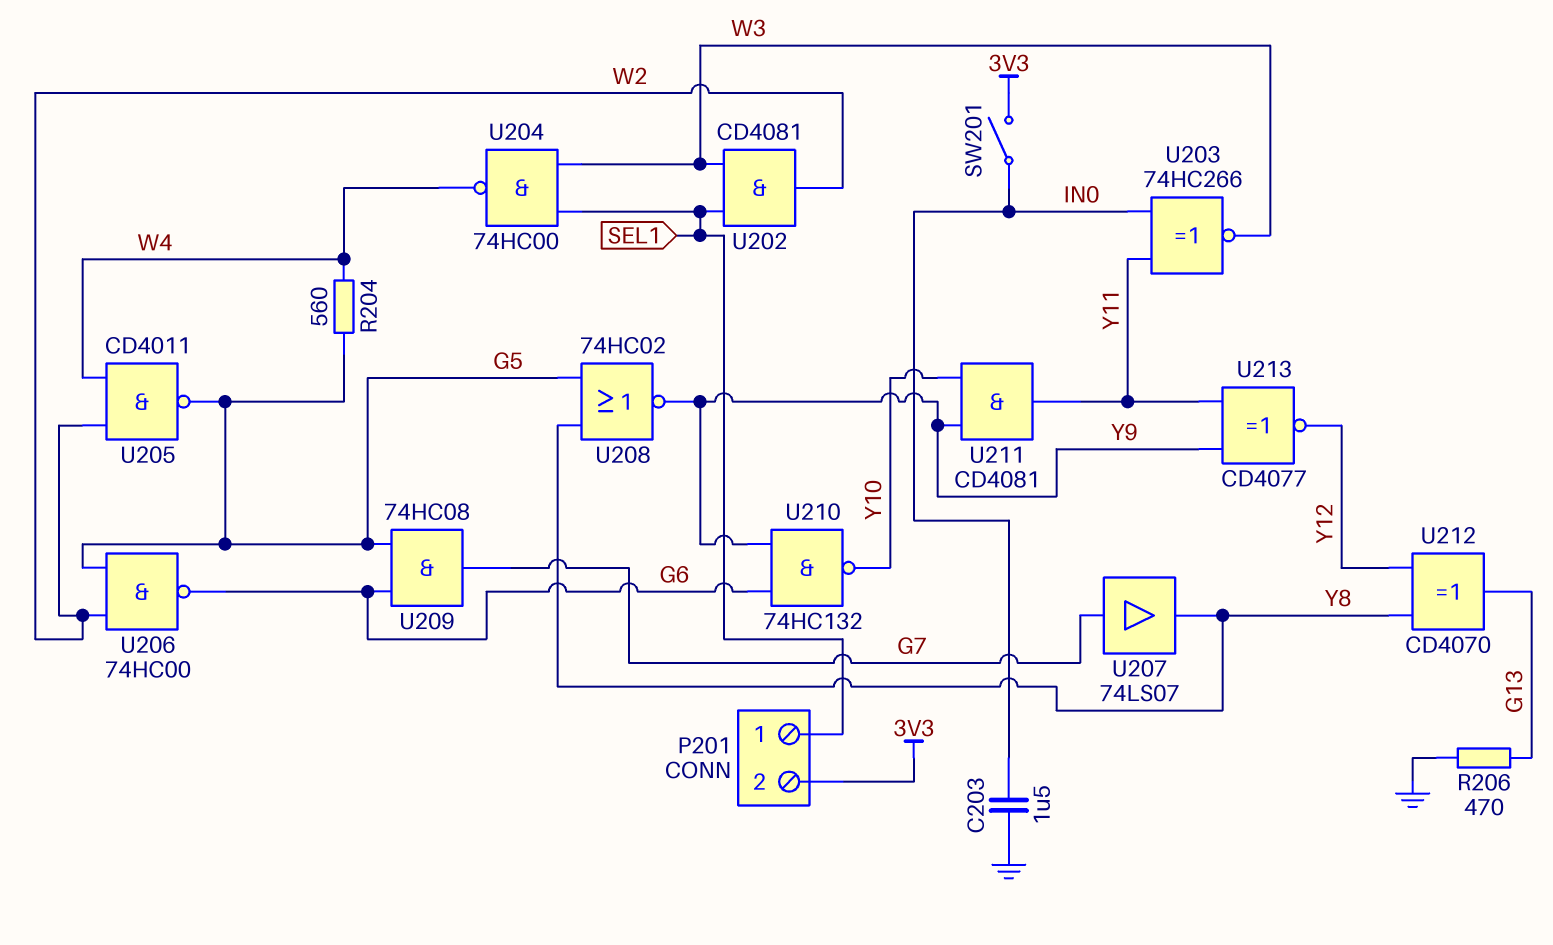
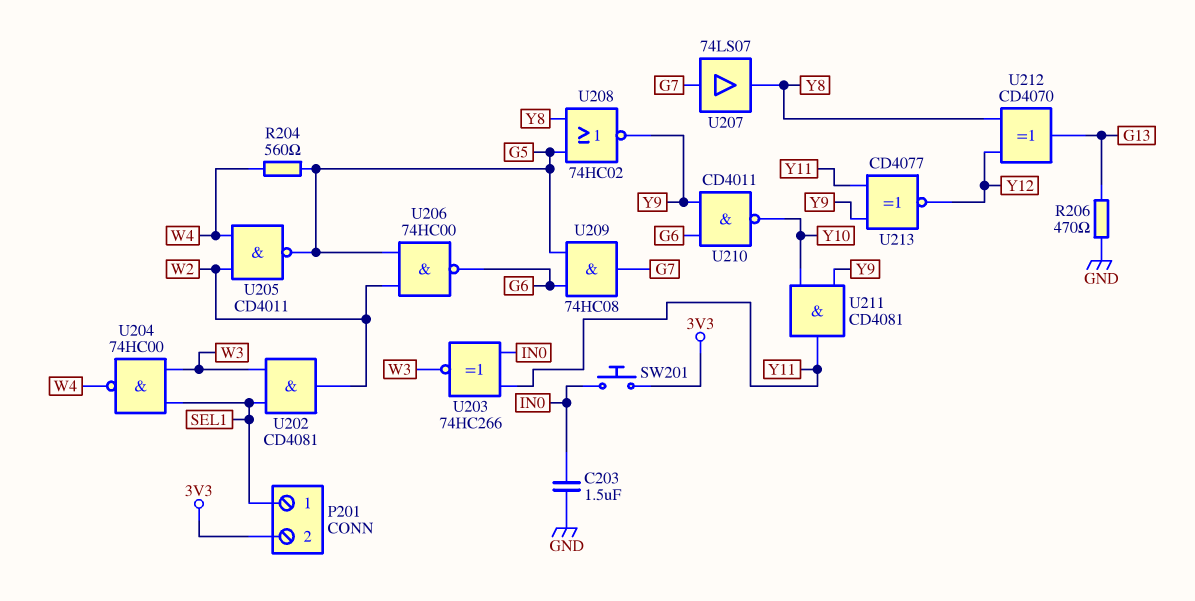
SW201: switch (3V3, IN0) -> button (3V3, IN0)
U210: NAND 74HC132 (in G6, in Y9, out Y10) -> NAND CD4011 (in G6, in Y9, out Y10)

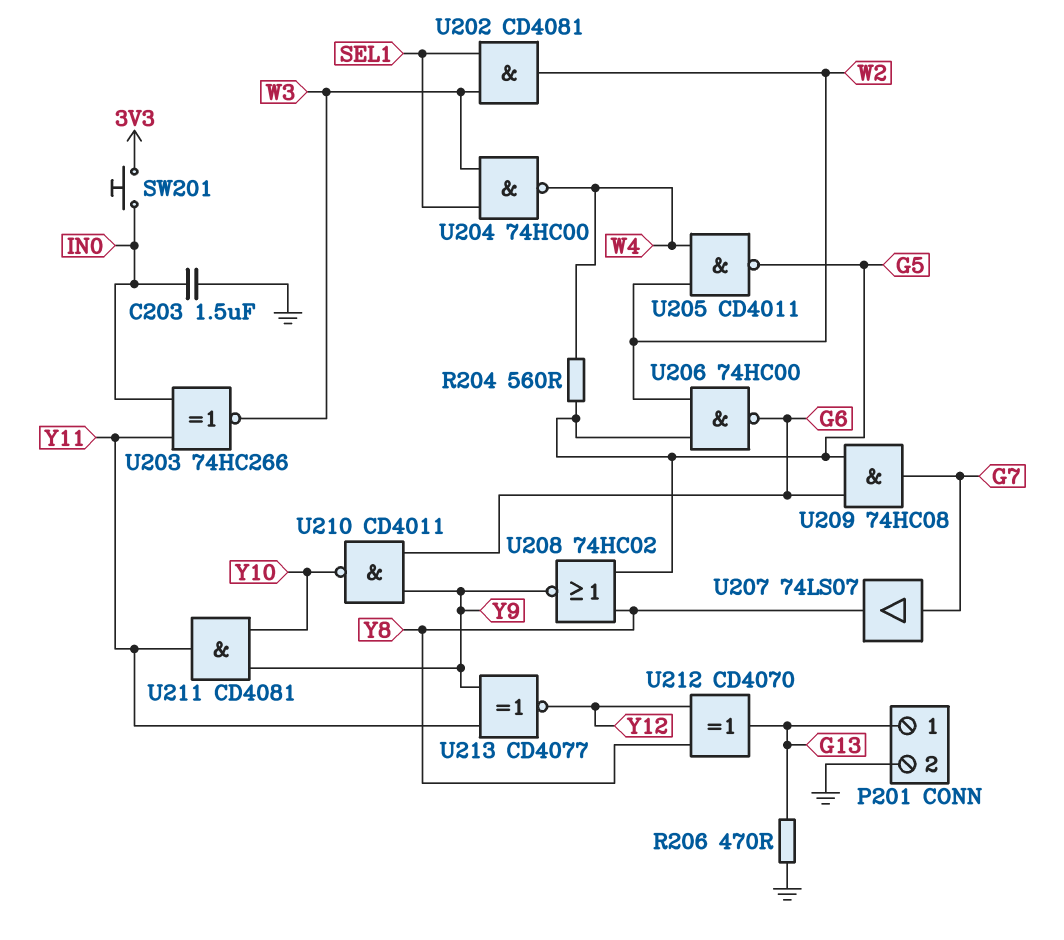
P201 pin 1: SEL1 -> G13
P201 pin 2: 3V3 -> GND

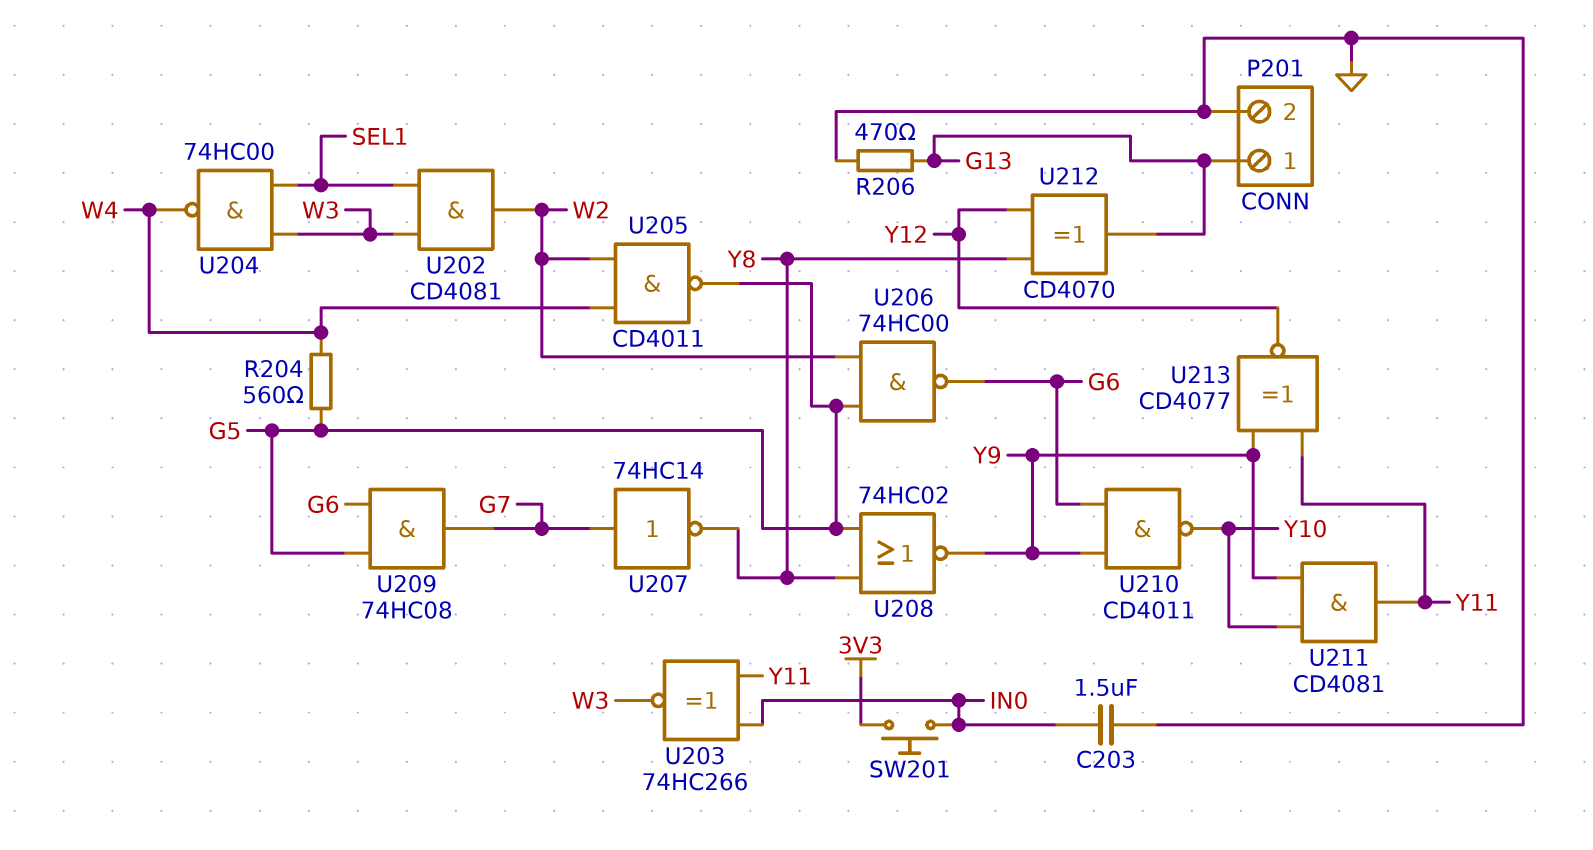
U207: buffer 74LS07 (in G7, out Y8) -> NOT 74HC14 (in G7, out Y8)

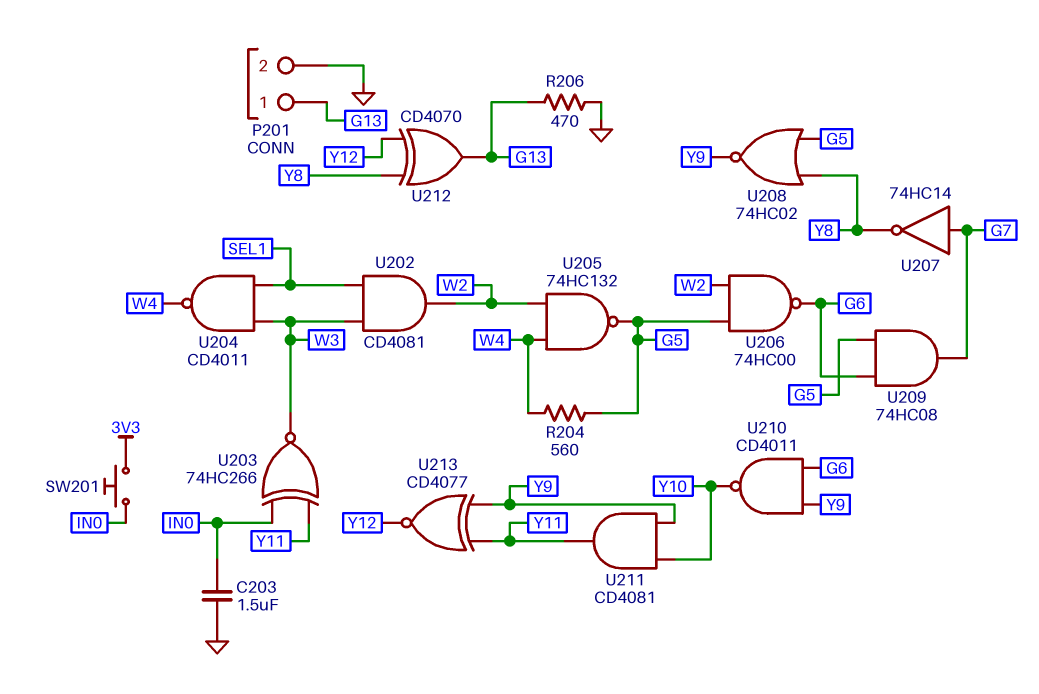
U204: NAND 74HC00 (in SEL1, in W3, out W4) -> NAND CD4011 (in SEL1, in W3, out W4)
U205: NAND CD4011 (in W2, in W4, out G5) -> NAND 74HC132 (in W2, in W4, out G5)

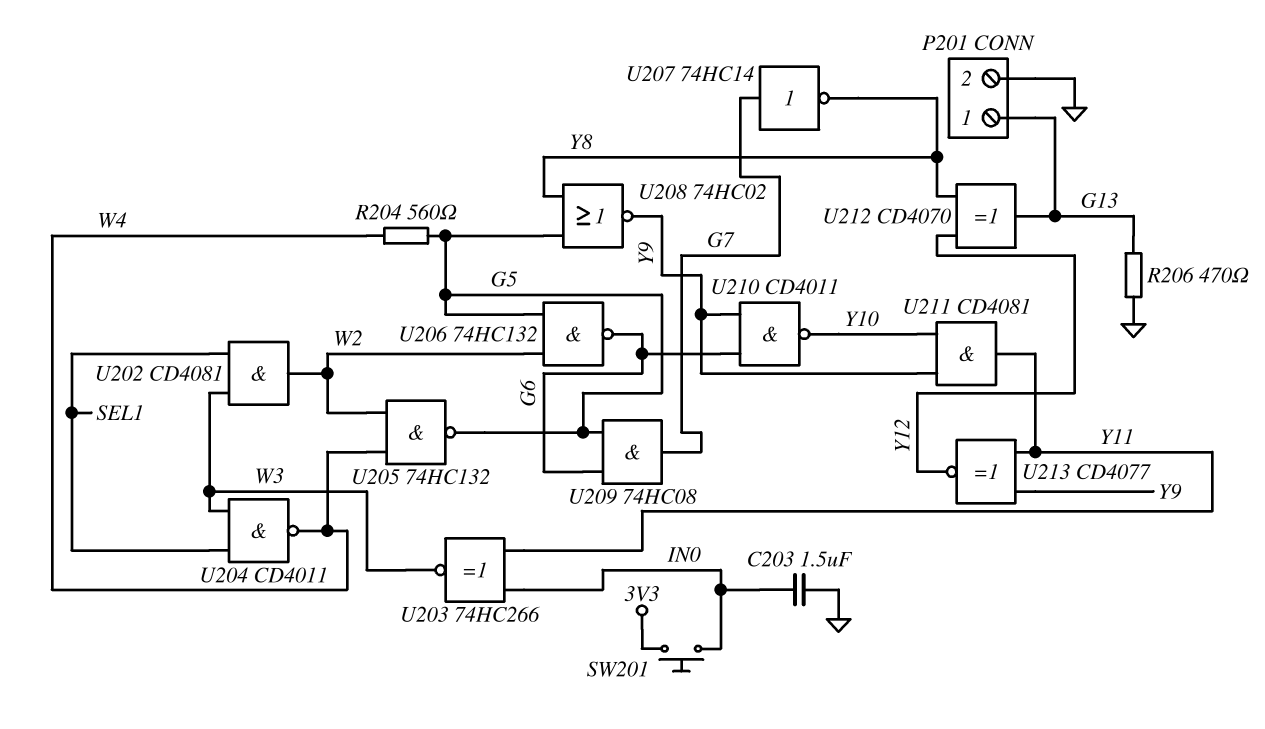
U206: NAND 74HC00 (in G5, in W2, out G6) -> NAND 74HC132 (in G5, in W2, out G6)

